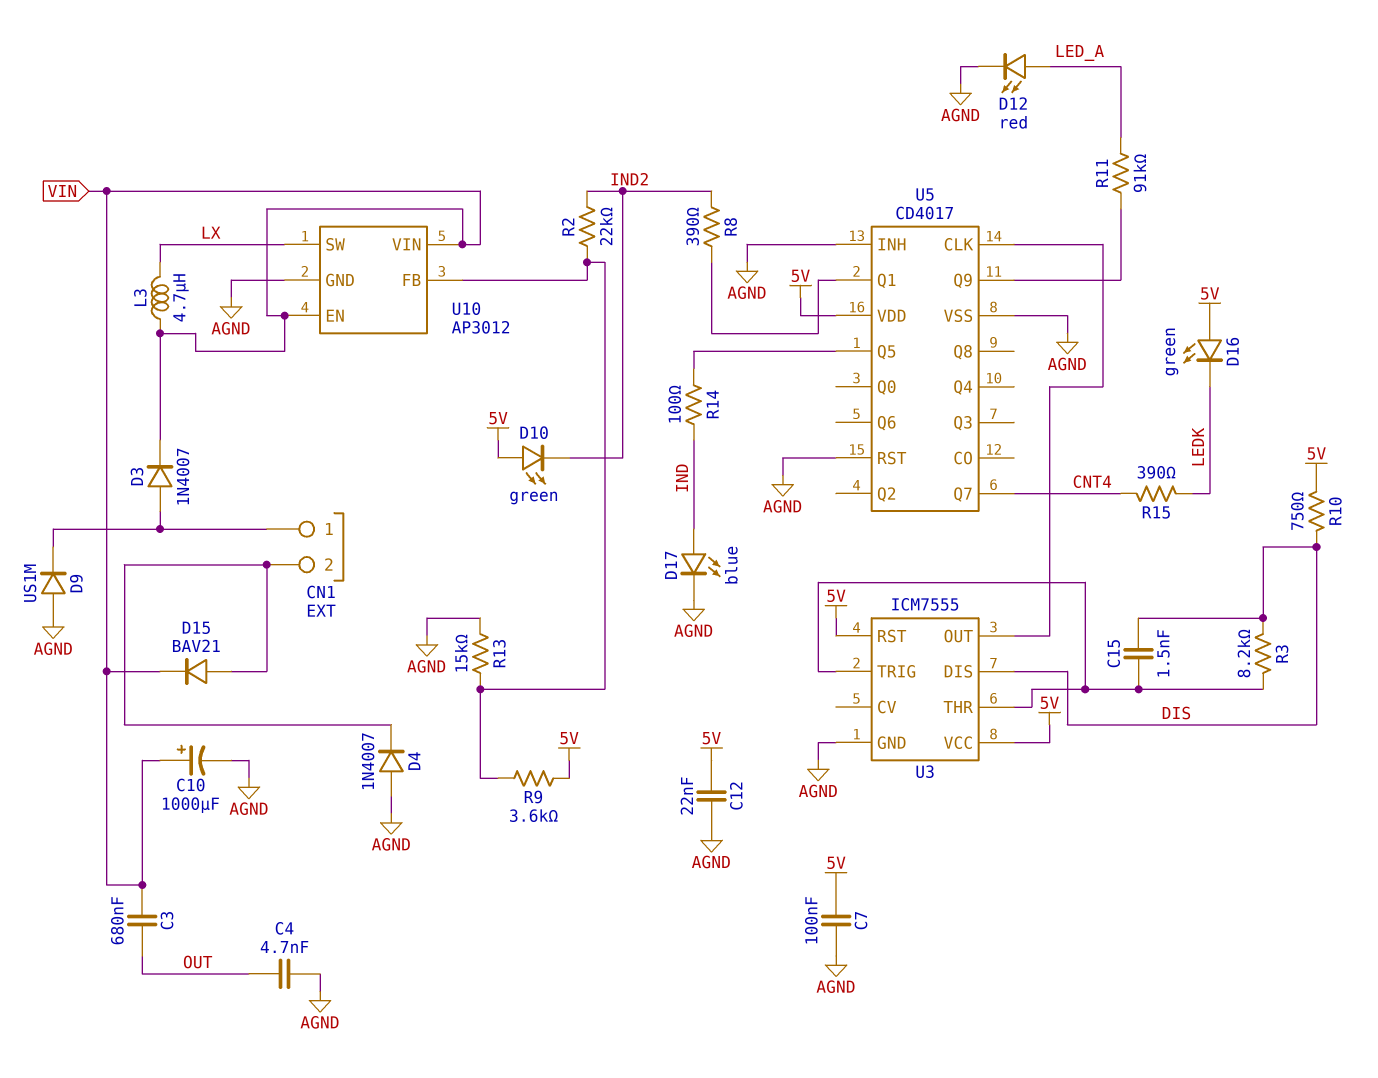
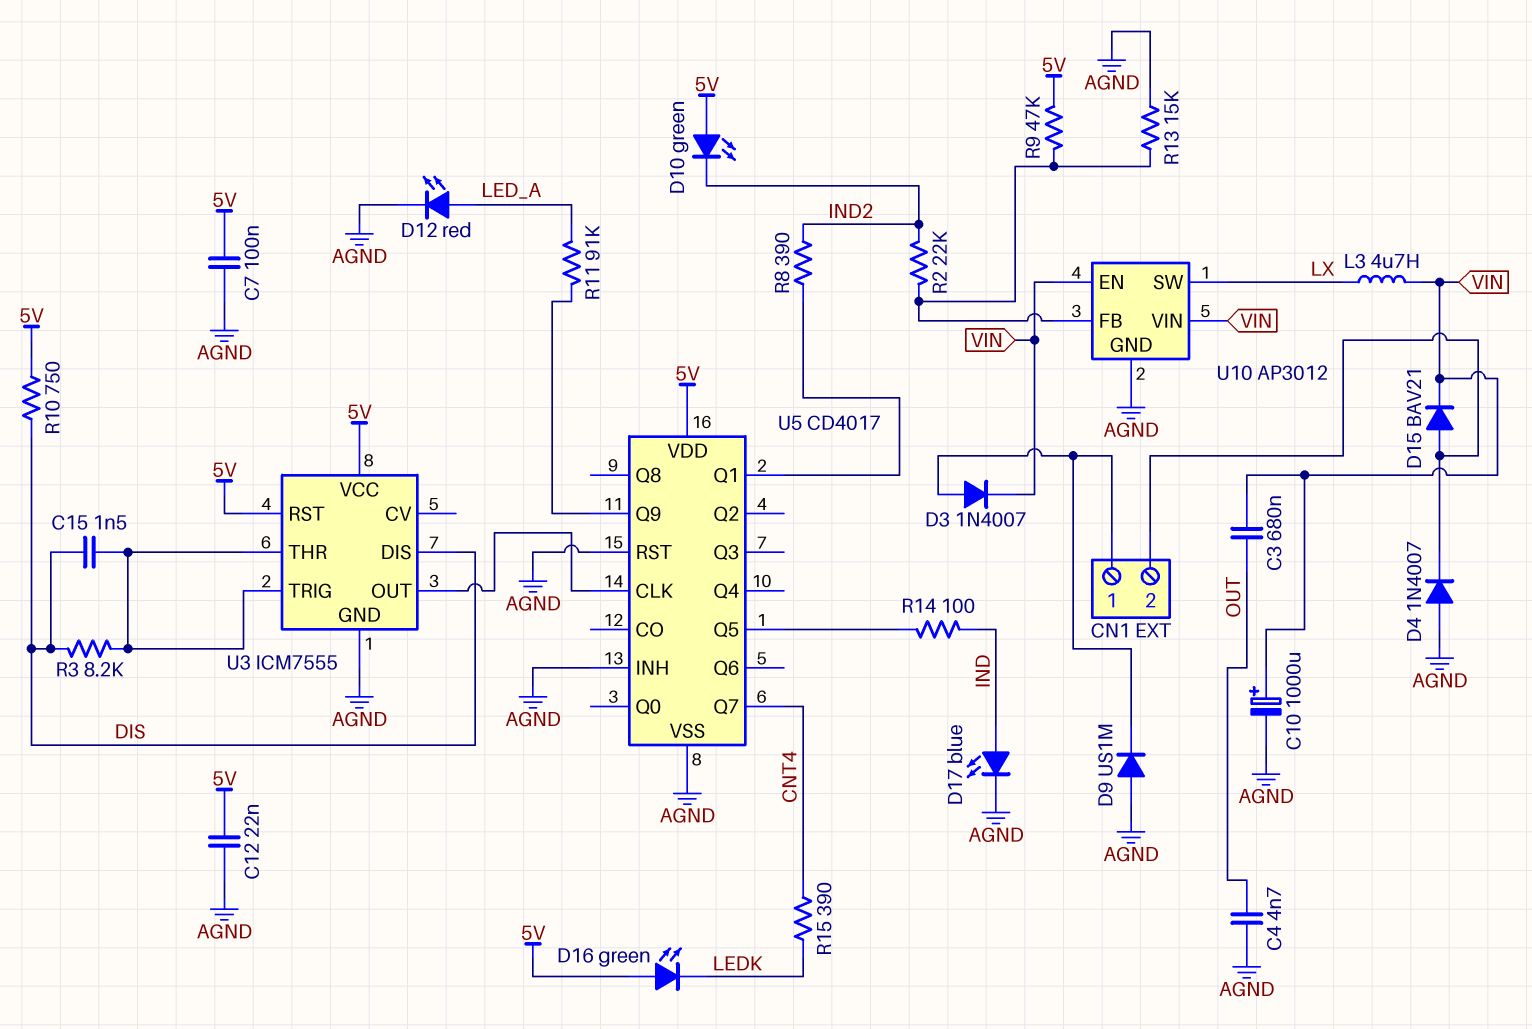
R9: 3.6k (5V, U10/FB) -> 47k (5V, U10/FB)

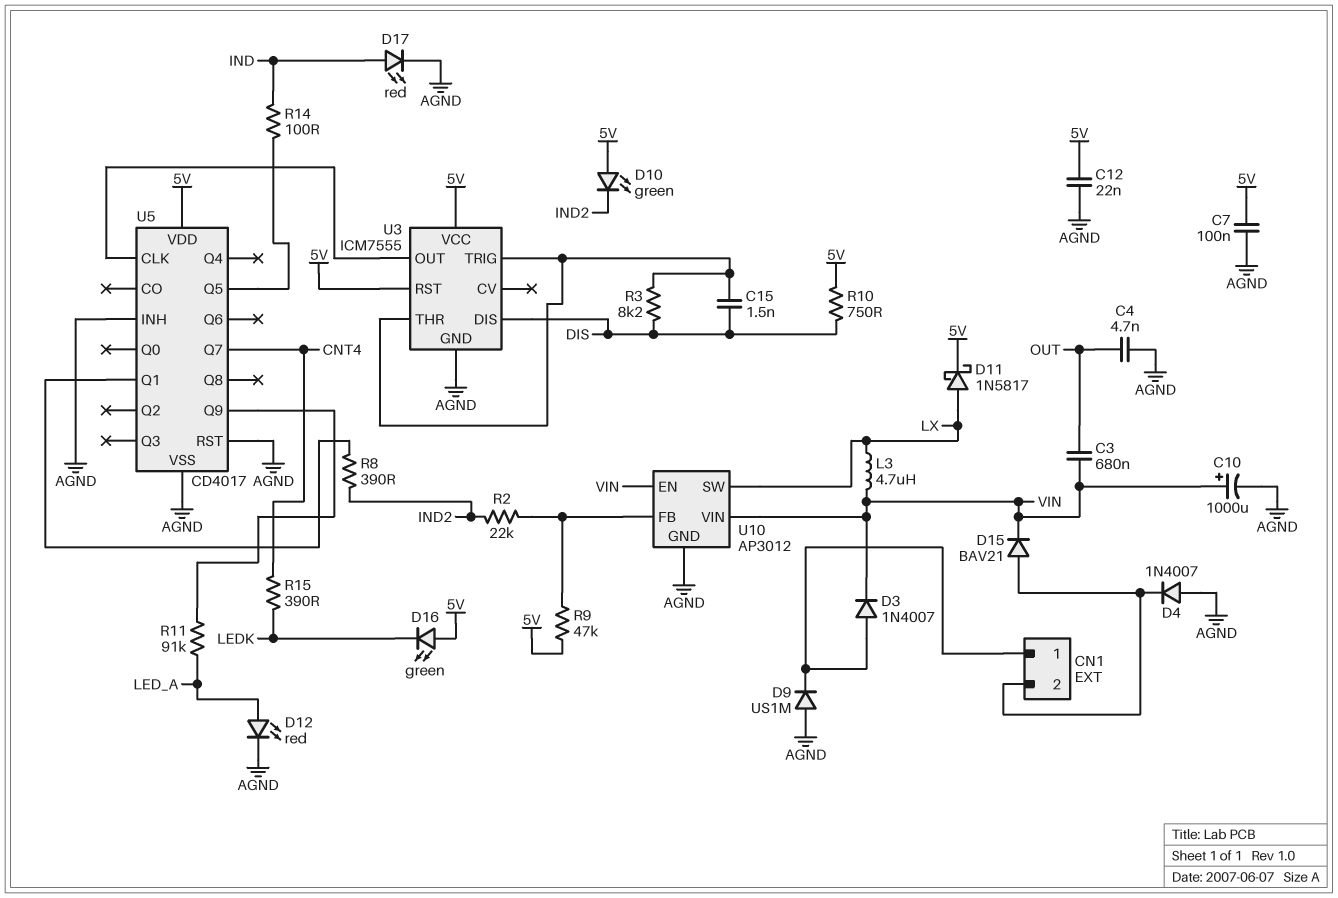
D11: none -> schottky 1N5817 (A LX, K 5V)
D17: LED blue (A IND, K AGND) -> LED red (A IND, K AGND)
R13: 15k (AGND, U10/FB) -> none

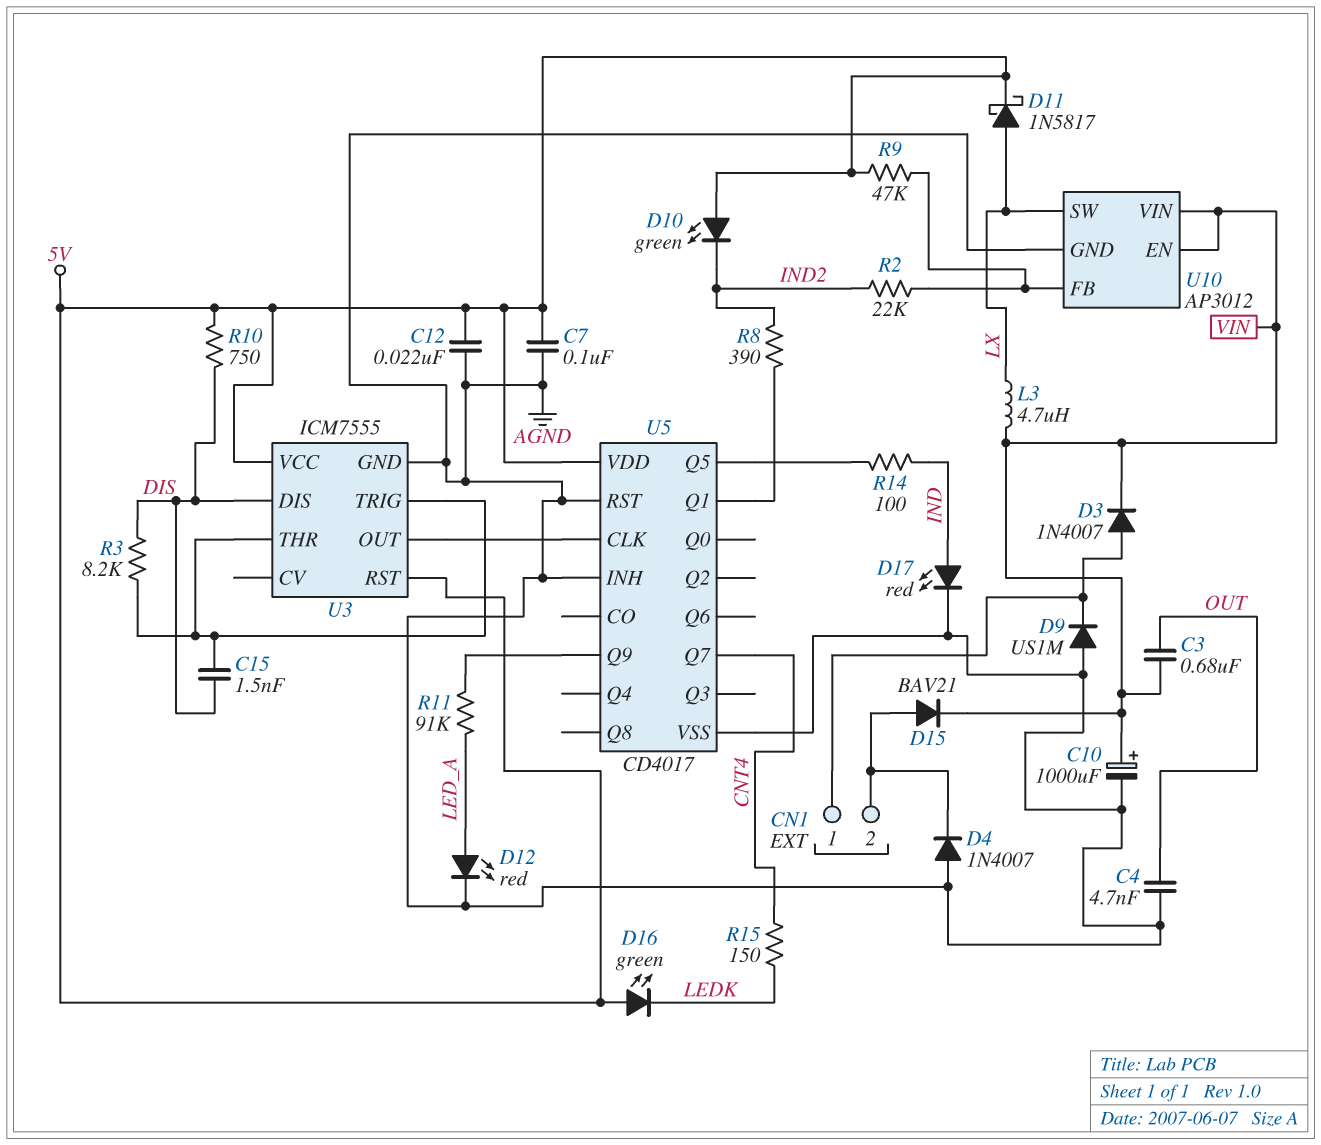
R15: 390 (CNT4, LEDK) -> 150 (CNT4, LEDK)

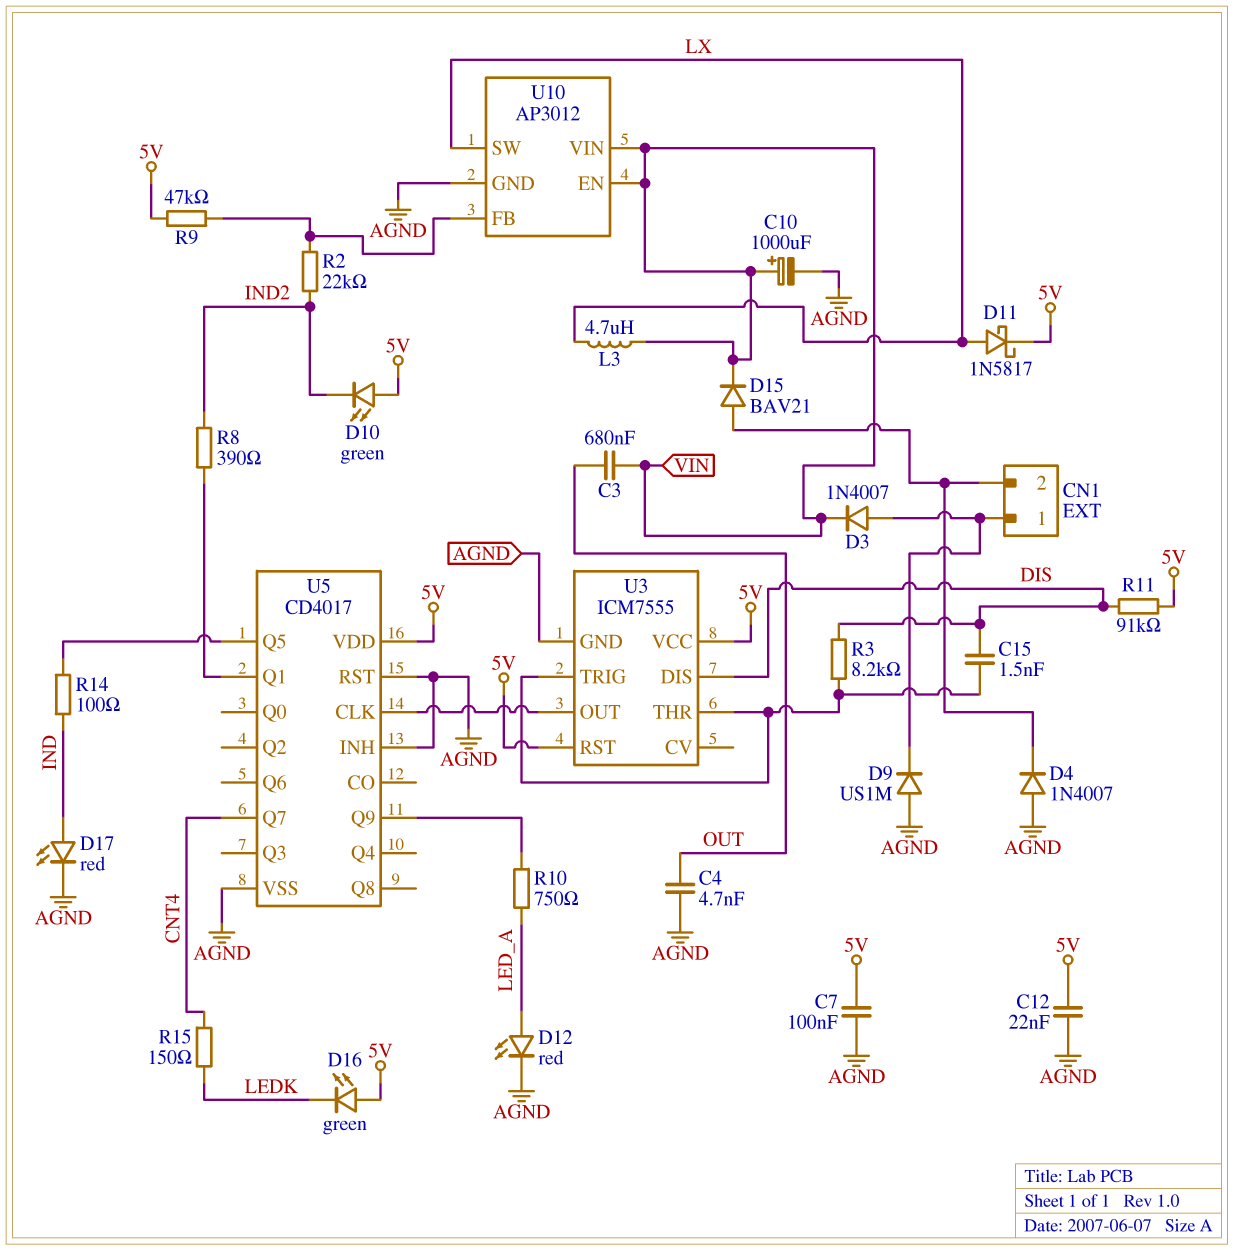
R10: 750 (5V, DIS) -> 750 (LED_A, U5/Q9)
R11: 91k (LED_A, U5/Q9) -> 91k (5V, DIS)

